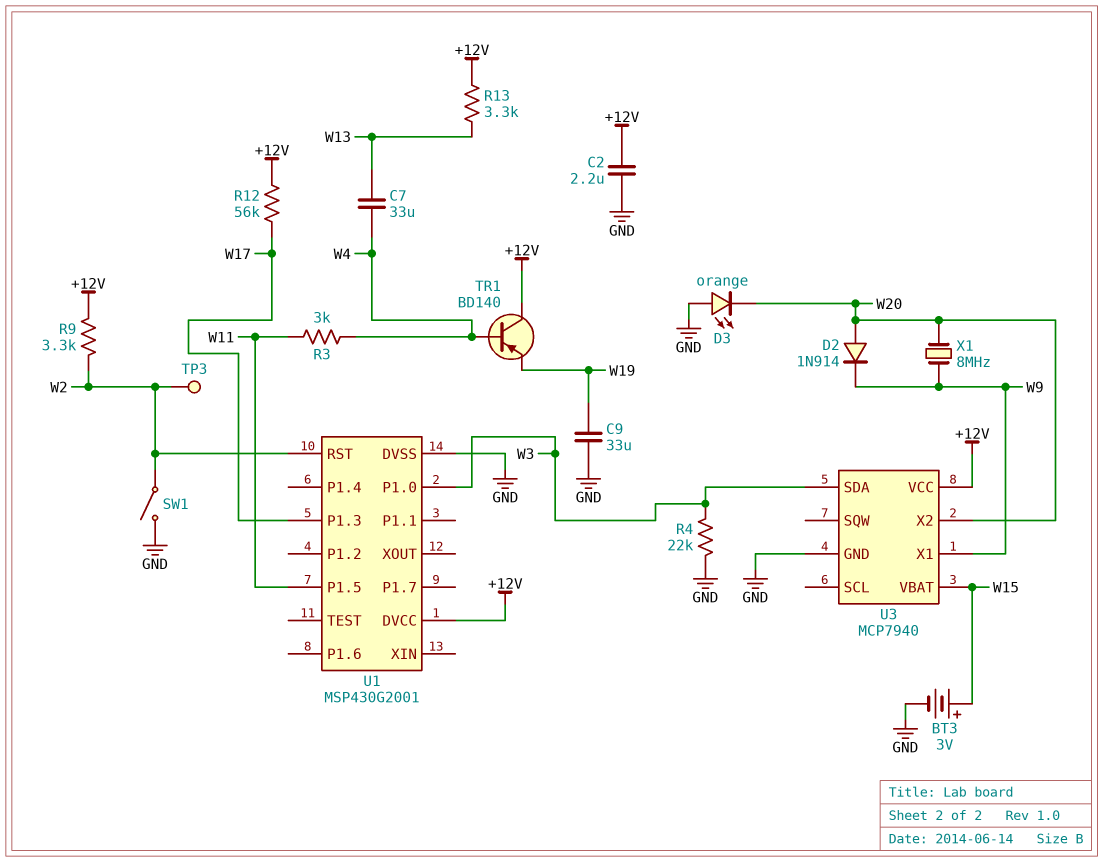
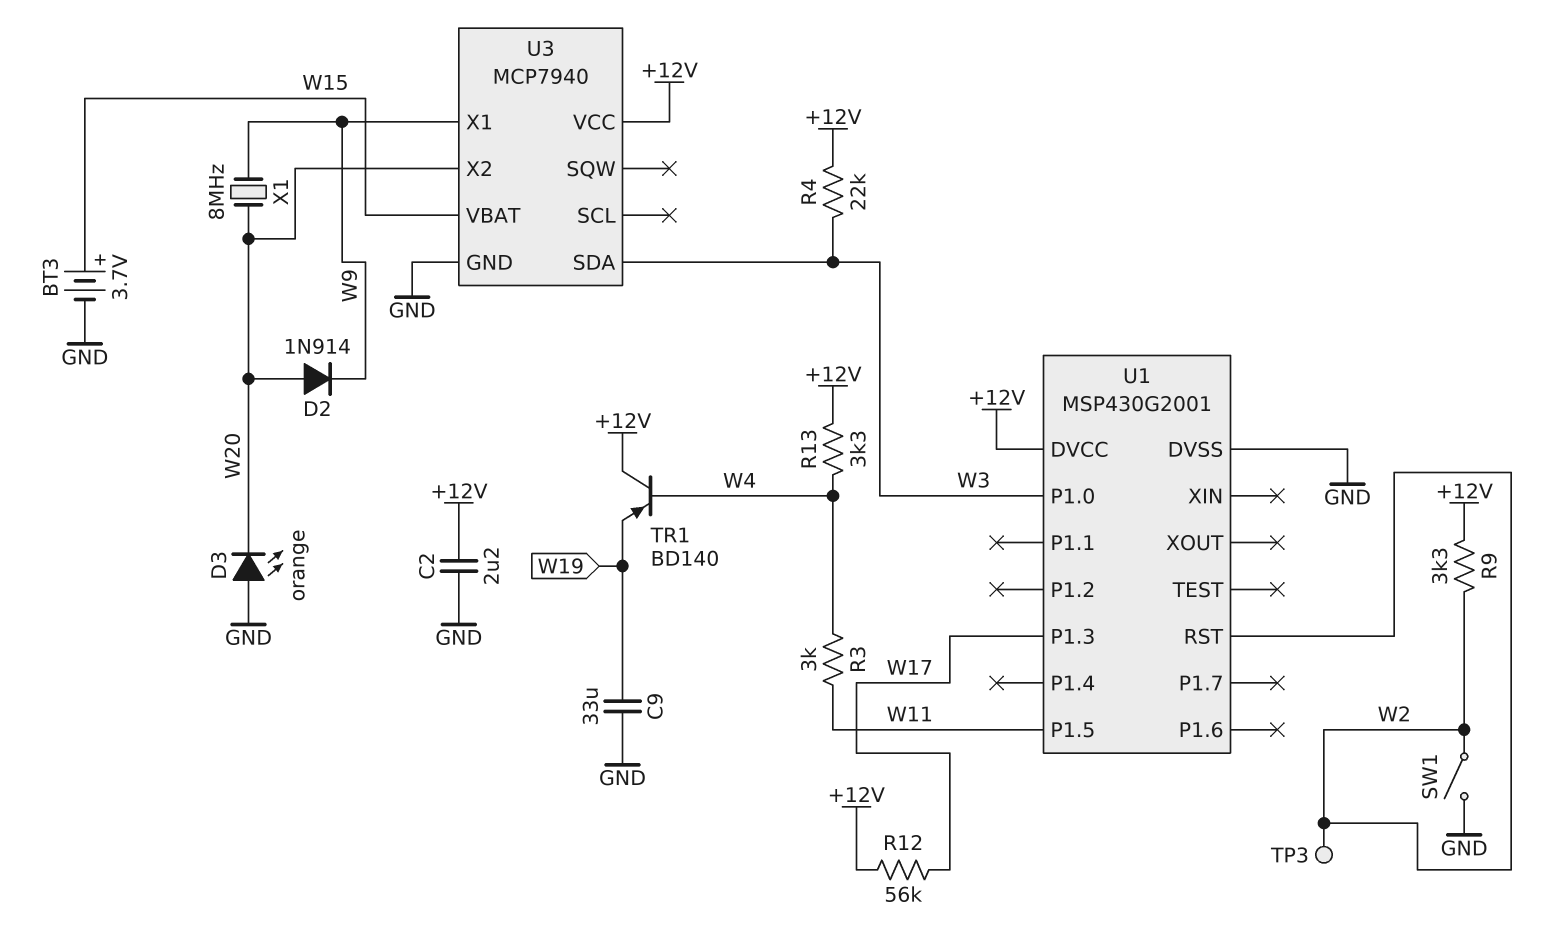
BT3: 3V (plus W15, minus GND) -> 3.7V (plus W15, minus GND)
C7: 33uF (W4, W13) -> none
R4: 22k (GND, W3) -> 22k (+12V, W3)
R13: 3.3k (+12V, W13) -> 3.3k (+12V, W4)

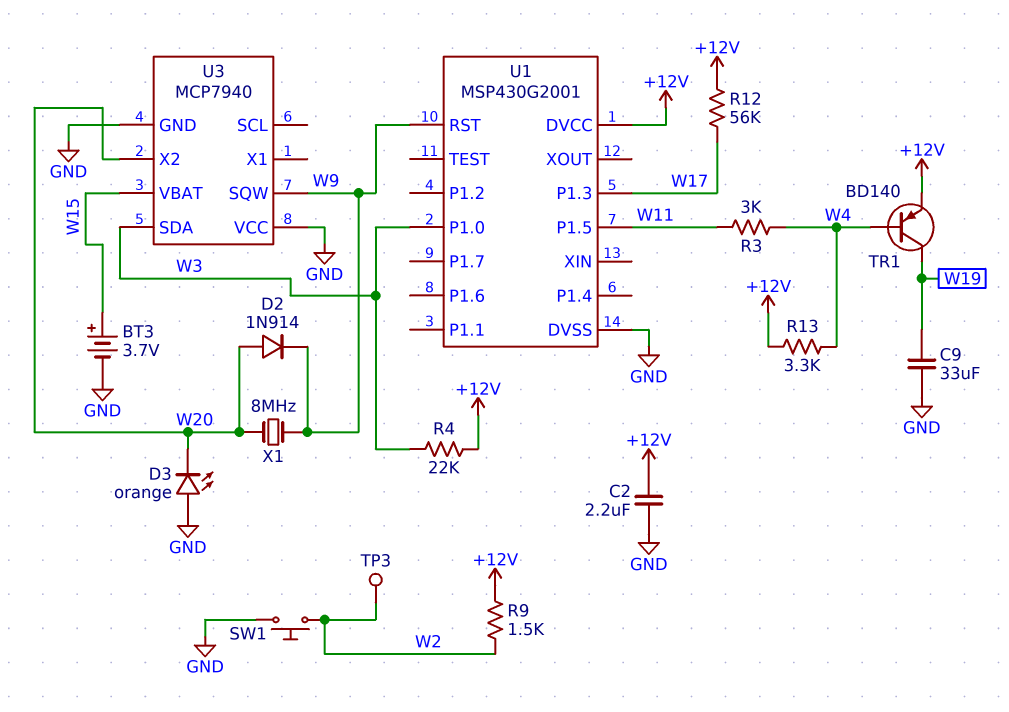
R9: 3.3k (+12V, W2) -> 1.5k (+12V, W2)
SW1: switch (GND, W2) -> button (GND, W2)
TR1: PNP BD140 (B W4, C +12V, E W19) -> PNP BD140 (B W4, C W19, E +12V)
U1 pin RST: W2 -> W9
U3 pin SQW: none -> W9
U3 pin VCC: +12V -> GND
U3 pin X1: W9 -> none

